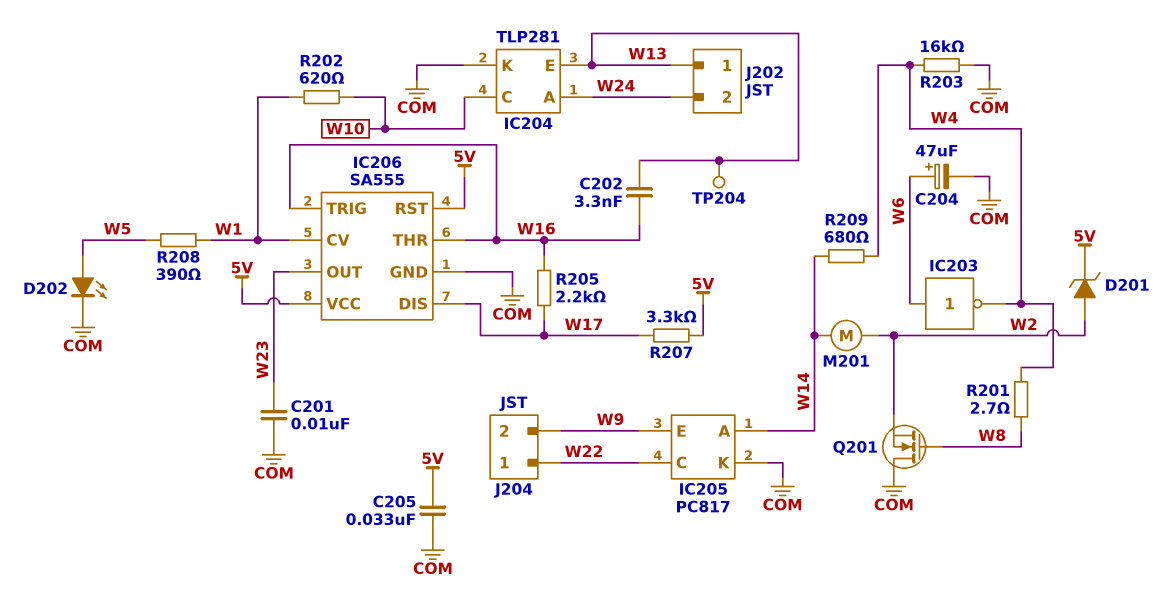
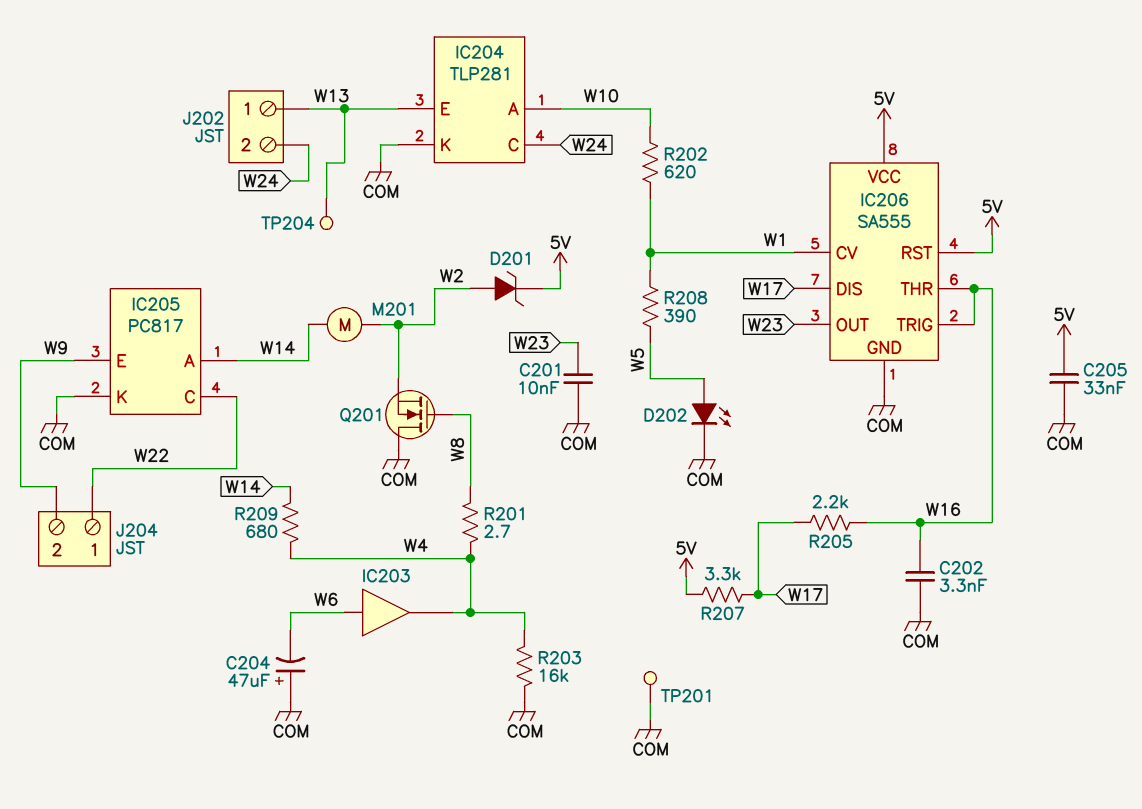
C202: 3.3nF (W13, W16) -> 3.3nF (COM, W16)
C204: 47uF (plus W6, minus COM) -> 47uF (plus COM, minus W6)
IC203: NOT (in W6, out W4) -> buffer (in W6, out W4)
IC204 pin A: W24 -> W10
IC204 pin C: W10 -> W24
TP201: none -> test point (COM)

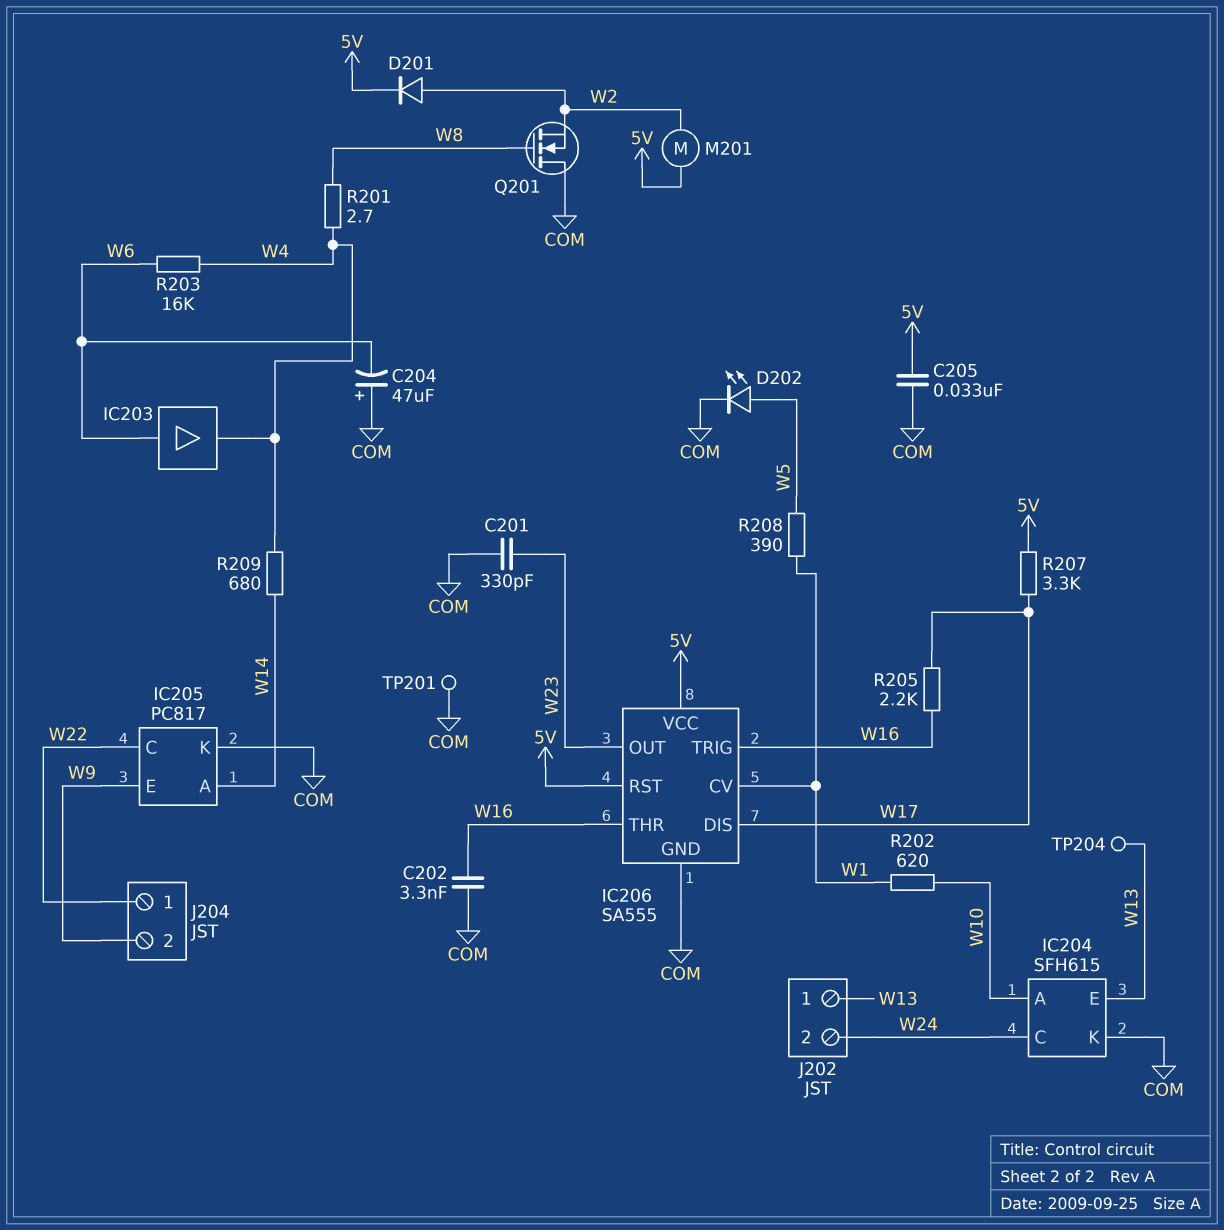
C201: 10nF (COM, W23) -> 330pF (COM, W23)
D201: zener (A W2, K 5V) -> diode (A W2, K 5V)
IC204: TLP281 -> SFH615
M201: motor (W2, W14) -> motor (5V, W2)
R203: 16k (COM, W4) -> 16k (W4, W6)

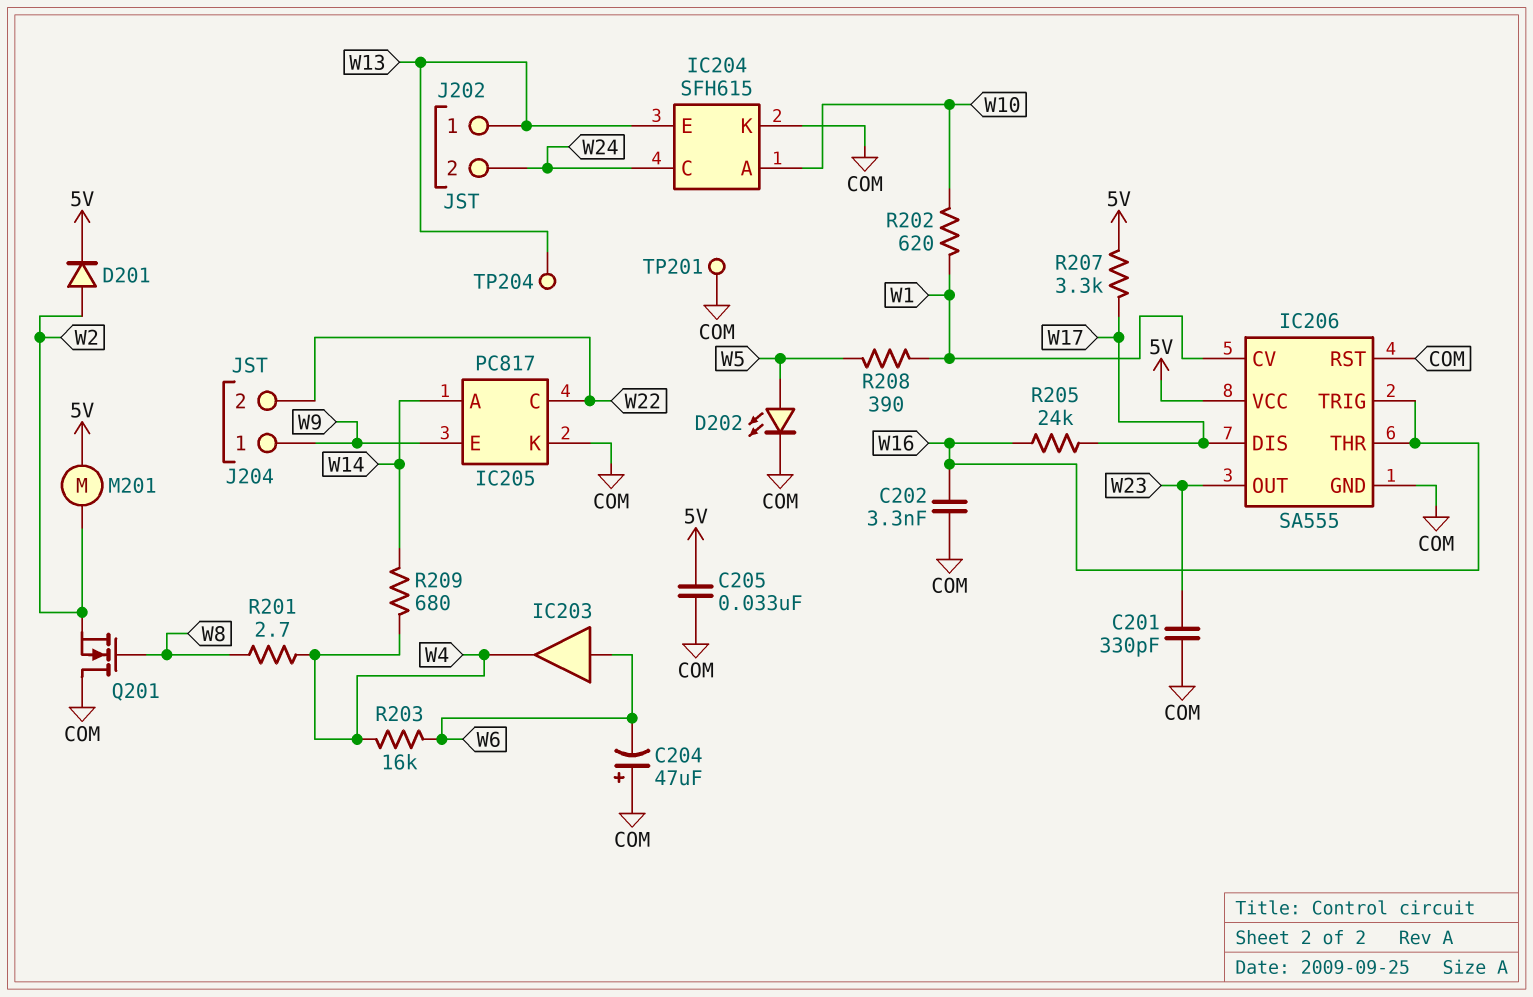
IC206 pin RST: 5V -> COM
J204 pin 1: W22 -> W9
J204 pin 2: W9 -> W22
R205: 2.2k (W16, W17) -> 24k (W16, W17)

